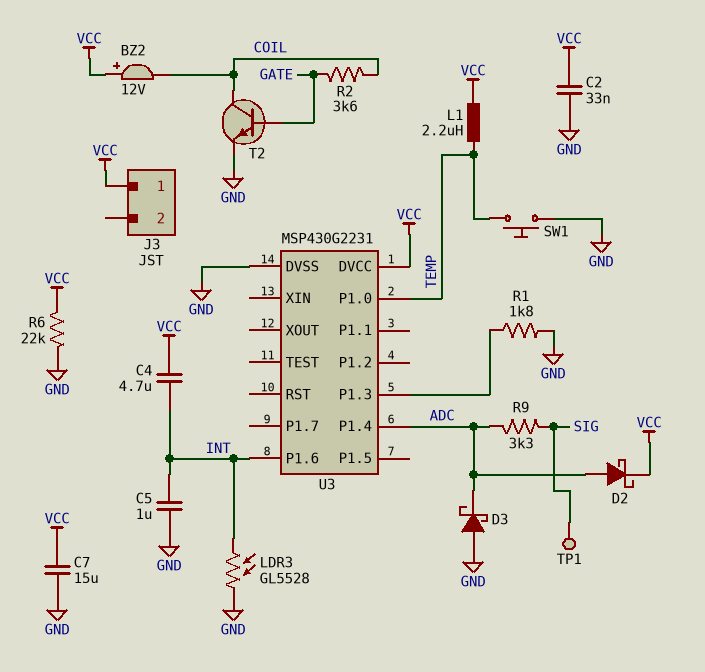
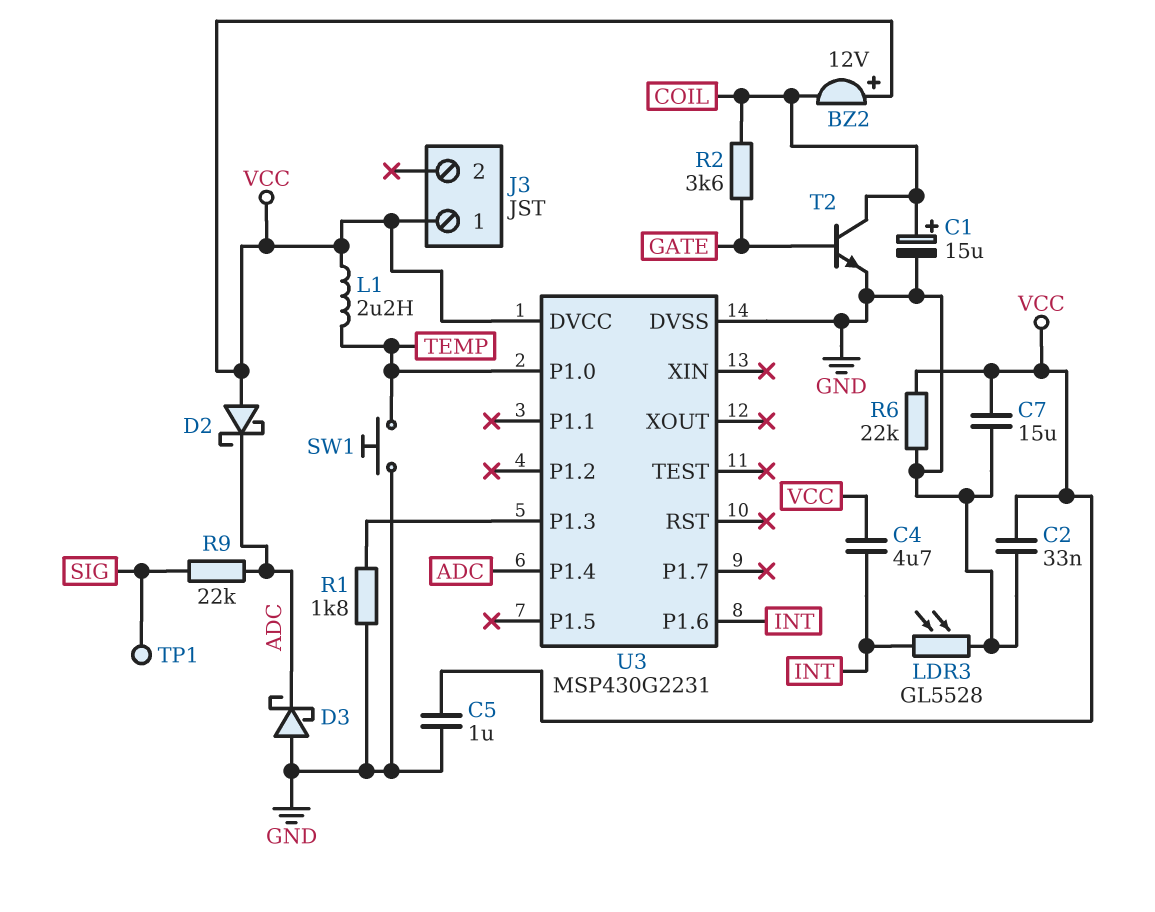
C1: none -> 15uF (plus COIL, minus GND)
C5: 1uF (GND, INT) -> 1uF (GND, VCC)
D2: schottky (A ADC, K VCC) -> schottky (A VCC, K ADC)
R9: 3.3k (ADC, SIG) -> 22k (ADC, SIG)

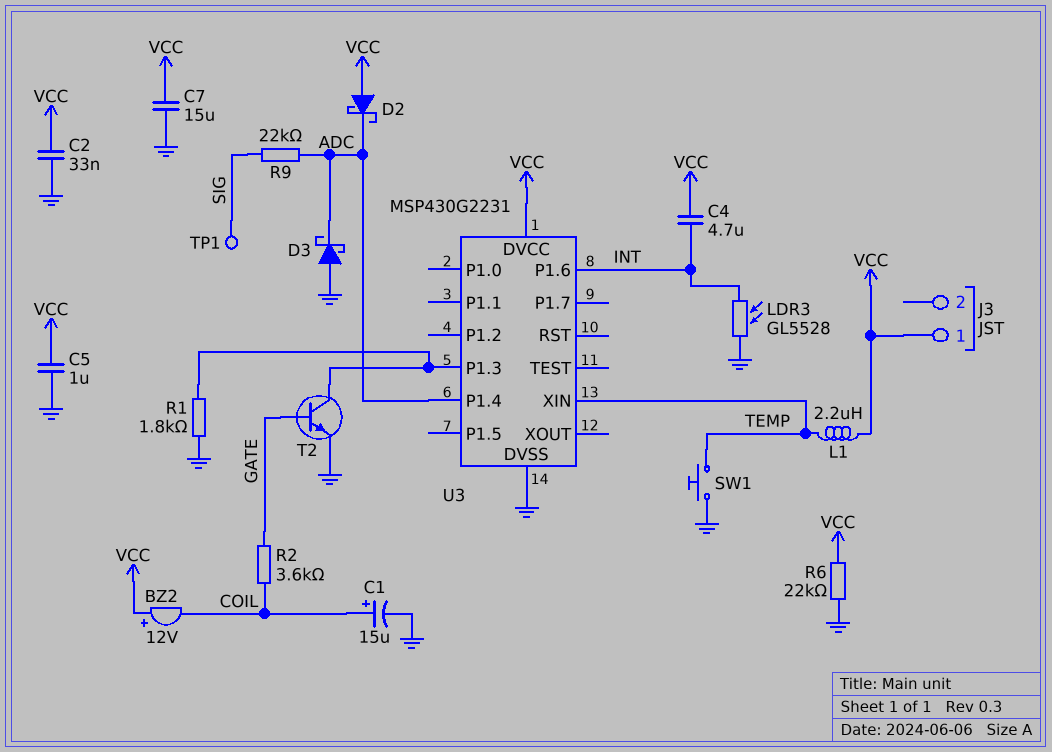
T2: NPN (B GATE, C COIL, E GND) -> NPN (B GATE, C U3/P1.3, E GND)
U3 pin P1.0: TEMP -> none
U3 pin XIN: none -> TEMP

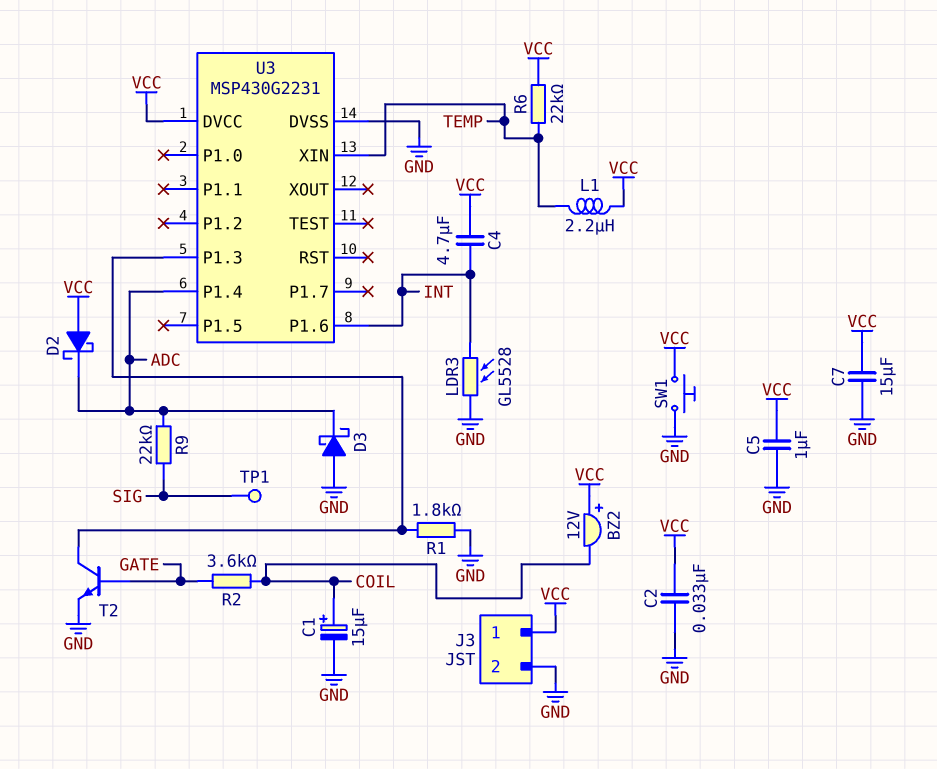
J3 pin 2: none -> GND
R6: 22k (GND, VCC) -> 22k (TEMP, VCC)
SW1: button (GND, TEMP) -> button (GND, VCC)

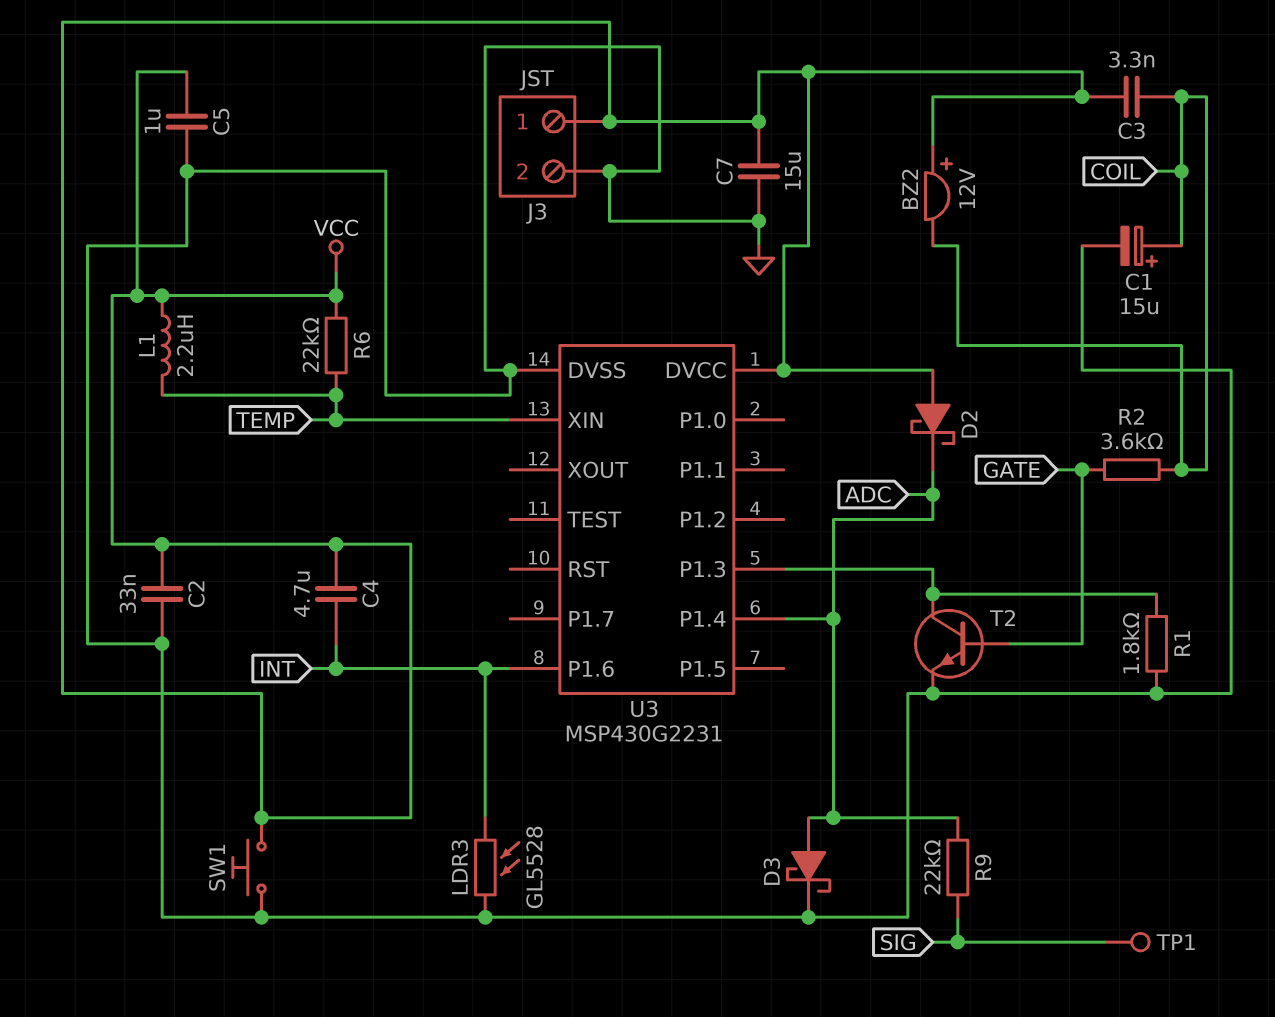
C3: none -> 3.3nF (COIL, VCC)
D3: schottky (A GND, K ADC) -> schottky (A ADC, K GND)

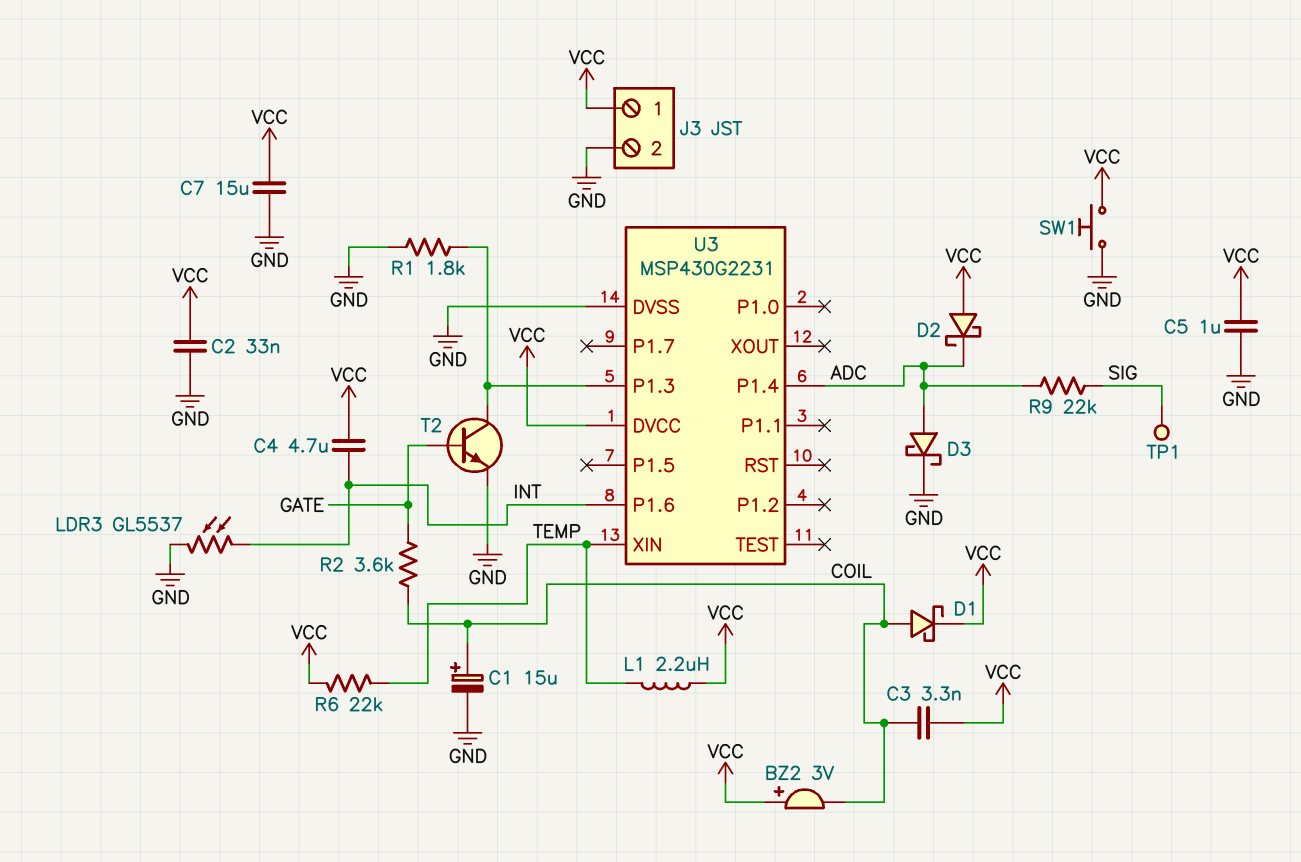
BZ2: buzzer 12V (plus VCC, minus COIL) -> buzzer 3V (plus VCC, minus COIL)
D1: none -> schottky (A COIL, K VCC)
LDR3: GL5528 (GND, INT) -> GL5537 (GND, INT)

